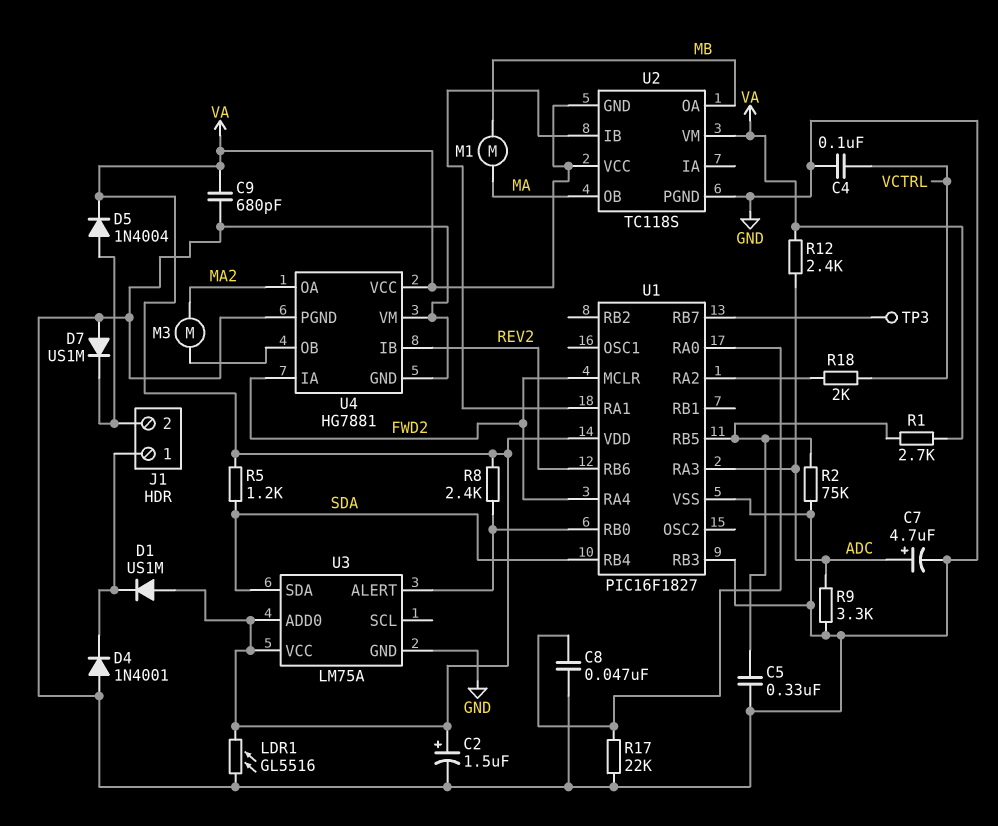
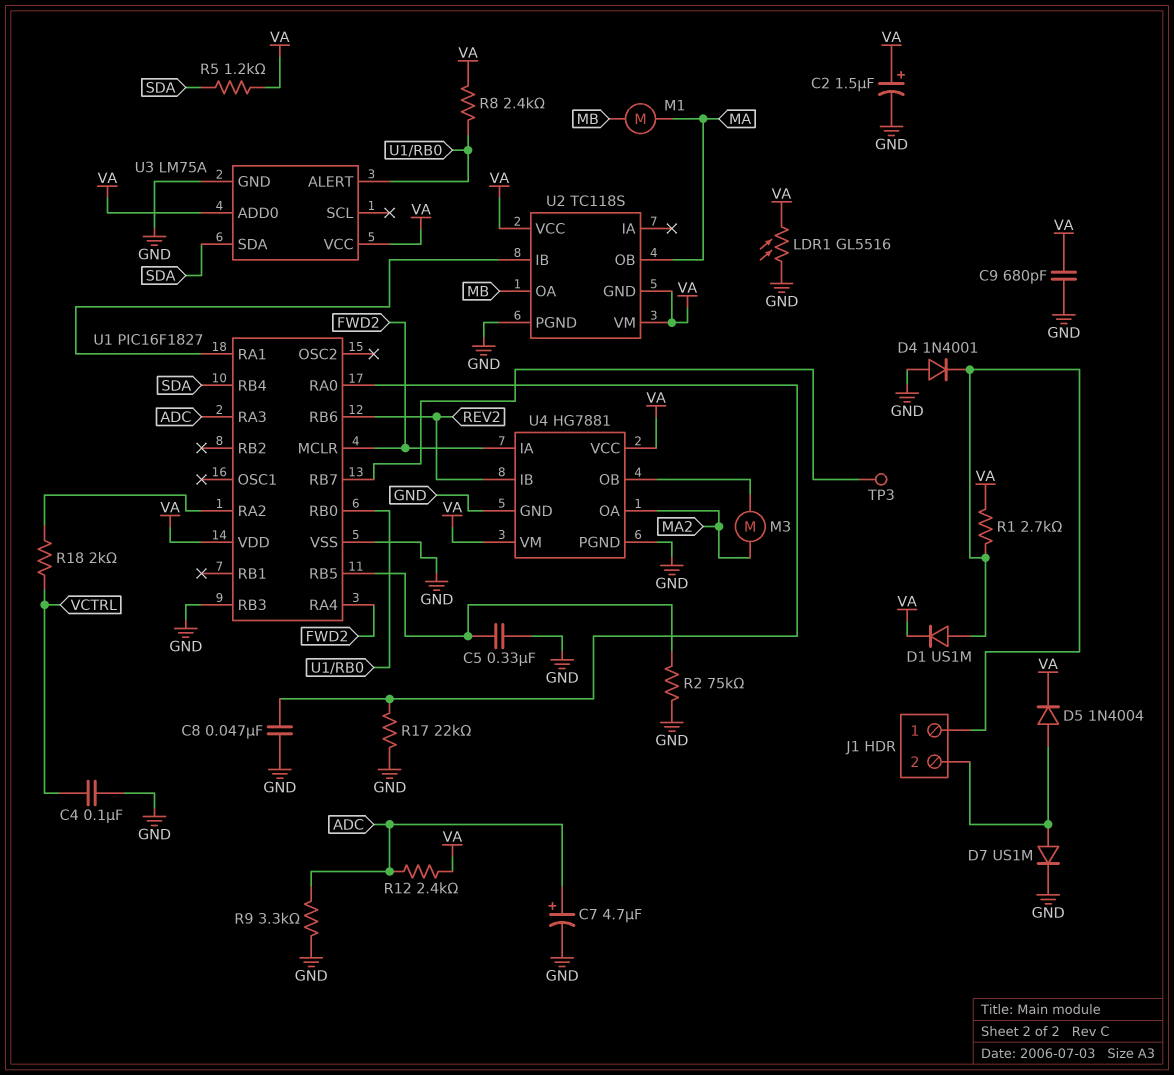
D1: diode US1M (A VA, K J1/1) -> diode US1M (A J1/1, K VA)
D7: diode US1M (A GND, K J1/2) -> diode US1M (A J1/2, K GND)
R1: 2.7k (U1/RB5, VA) -> 2.7k (J1/1, VA)
U4 pin VM: GND -> VA

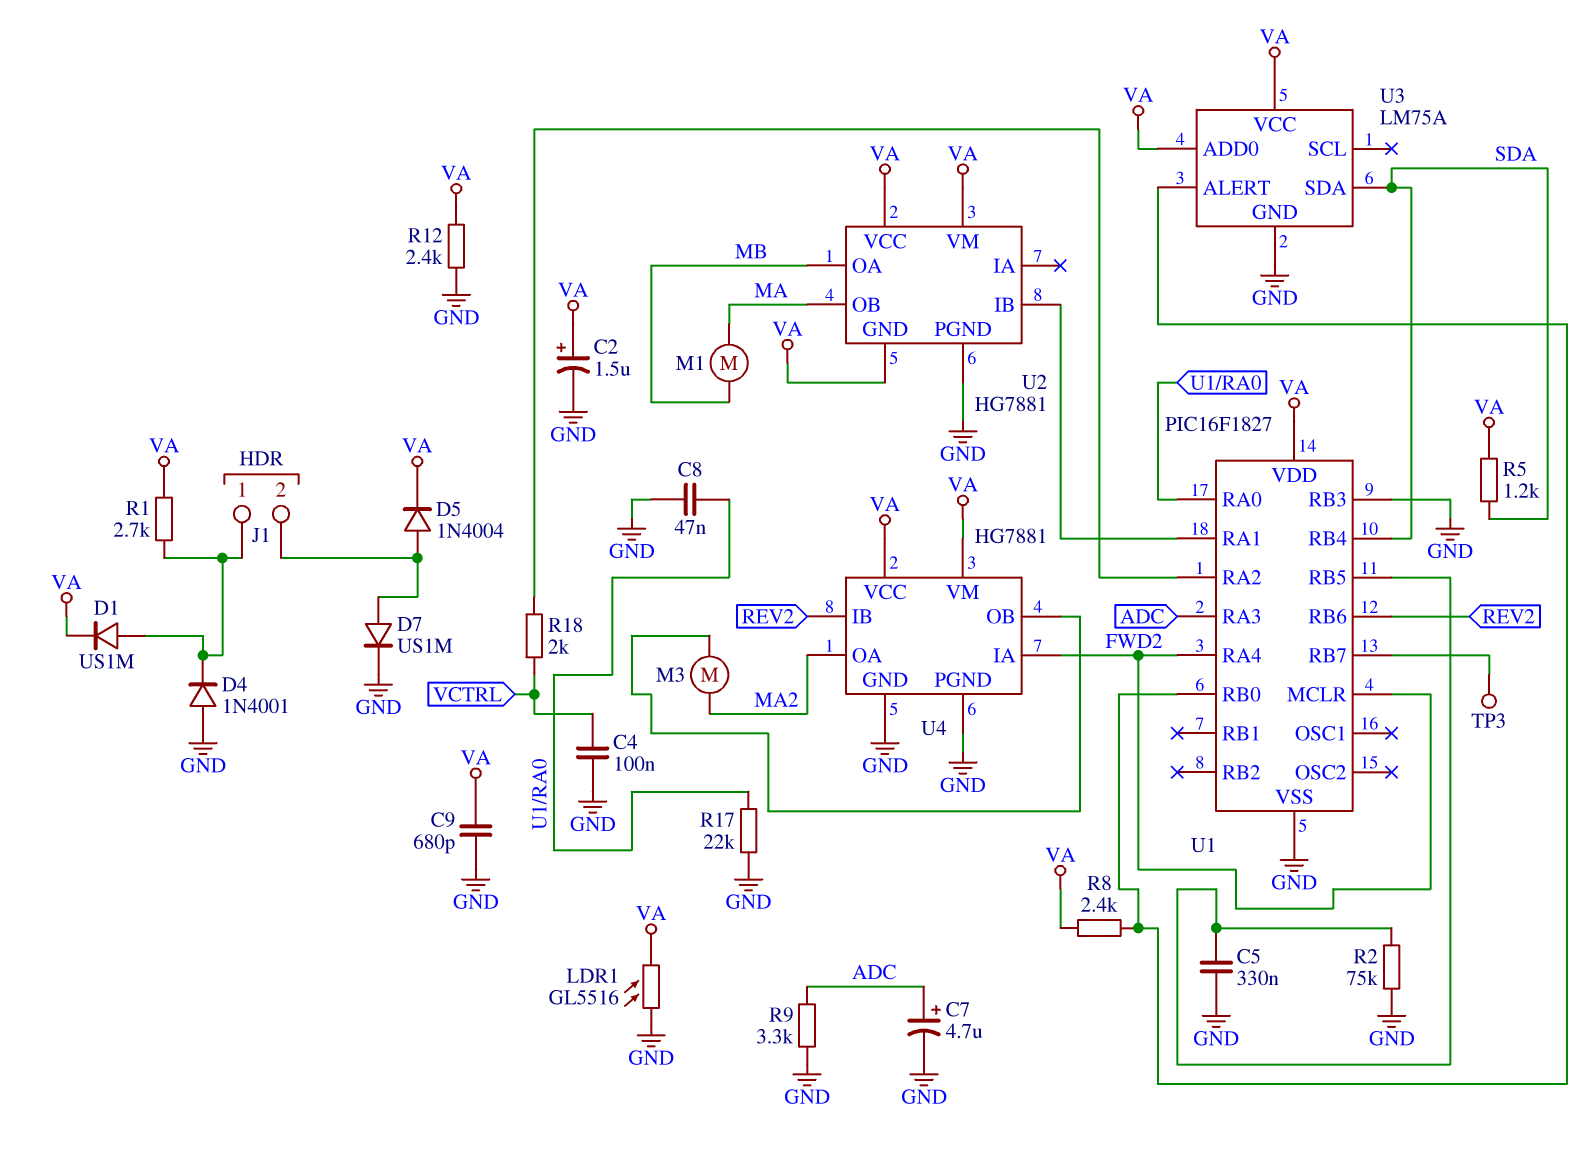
R12: 2.4k (ADC, VA) -> 2.4k (GND, VA)
U2: TC118S -> HG7881

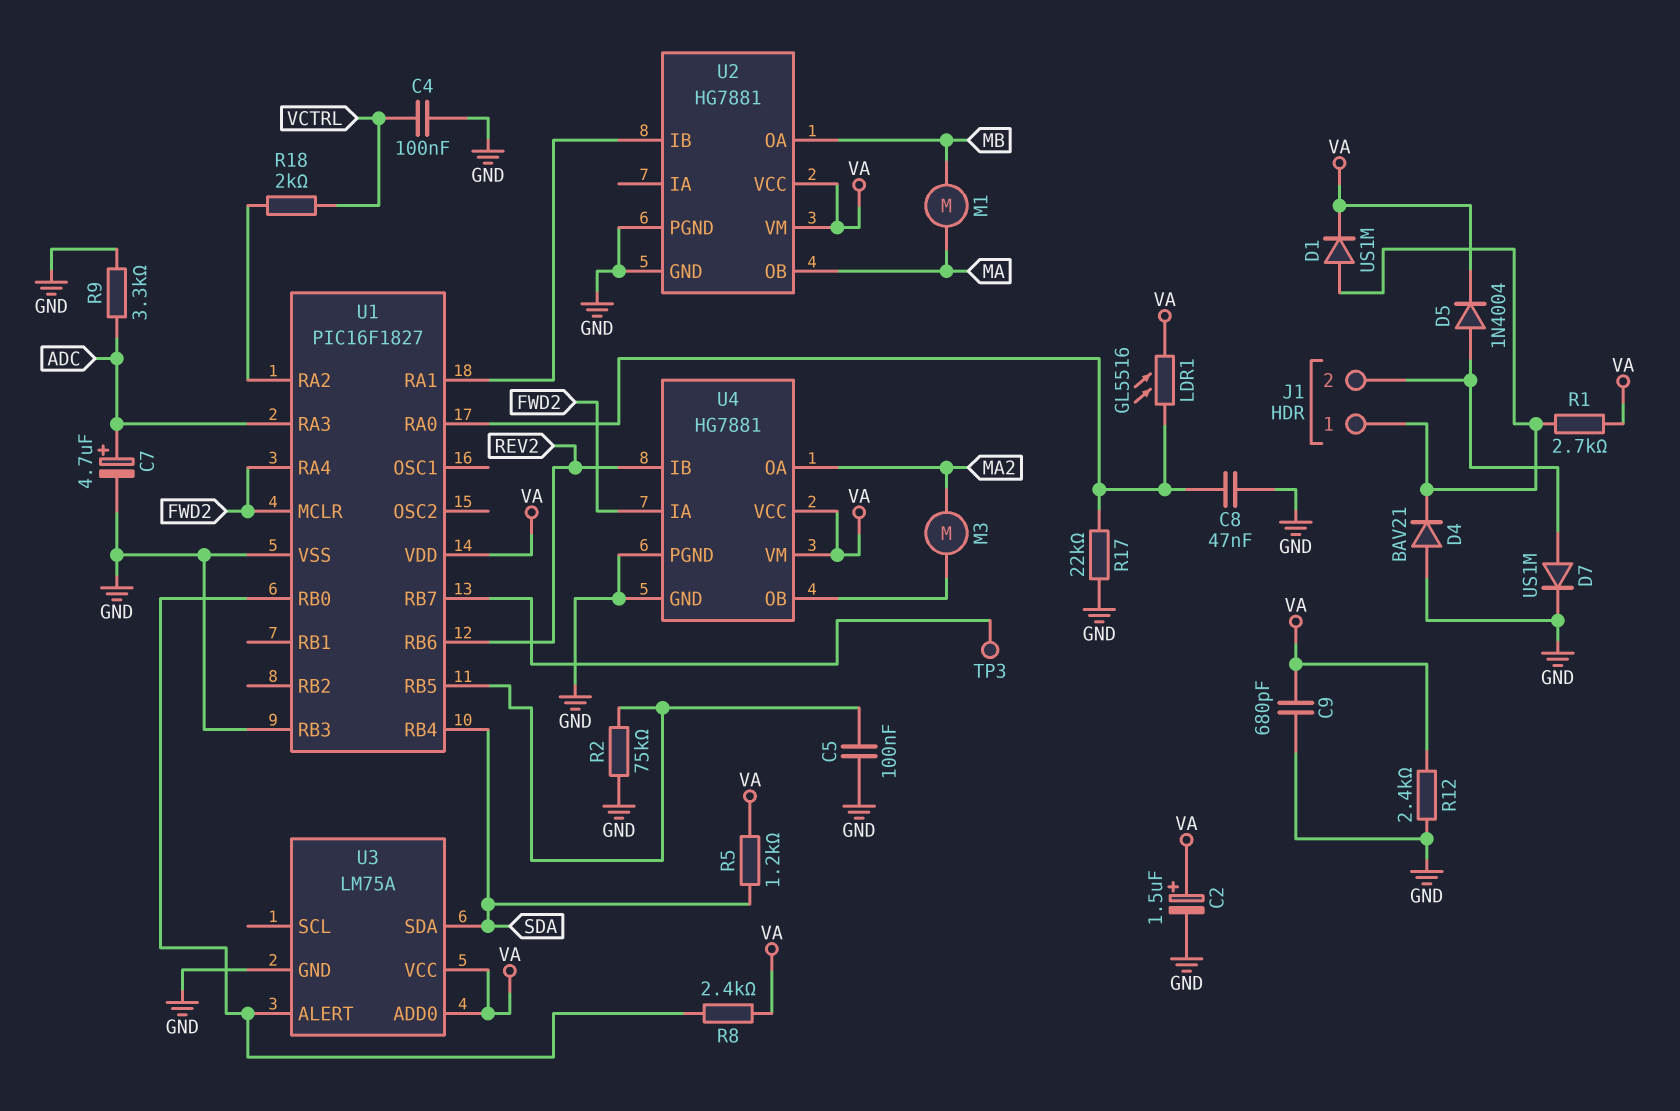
C5: 330nF (GND, U1/RB5) -> 100nF (GND, U1/RB5)
D4: diode 1N4001 (A GND, K J1/1) -> diode BAV21 (A GND, K J1/1)
LDR1: GL5516 (GND, VA) -> GL5516 (U1/RA0, VA)
U2 pin GND: VA -> GND

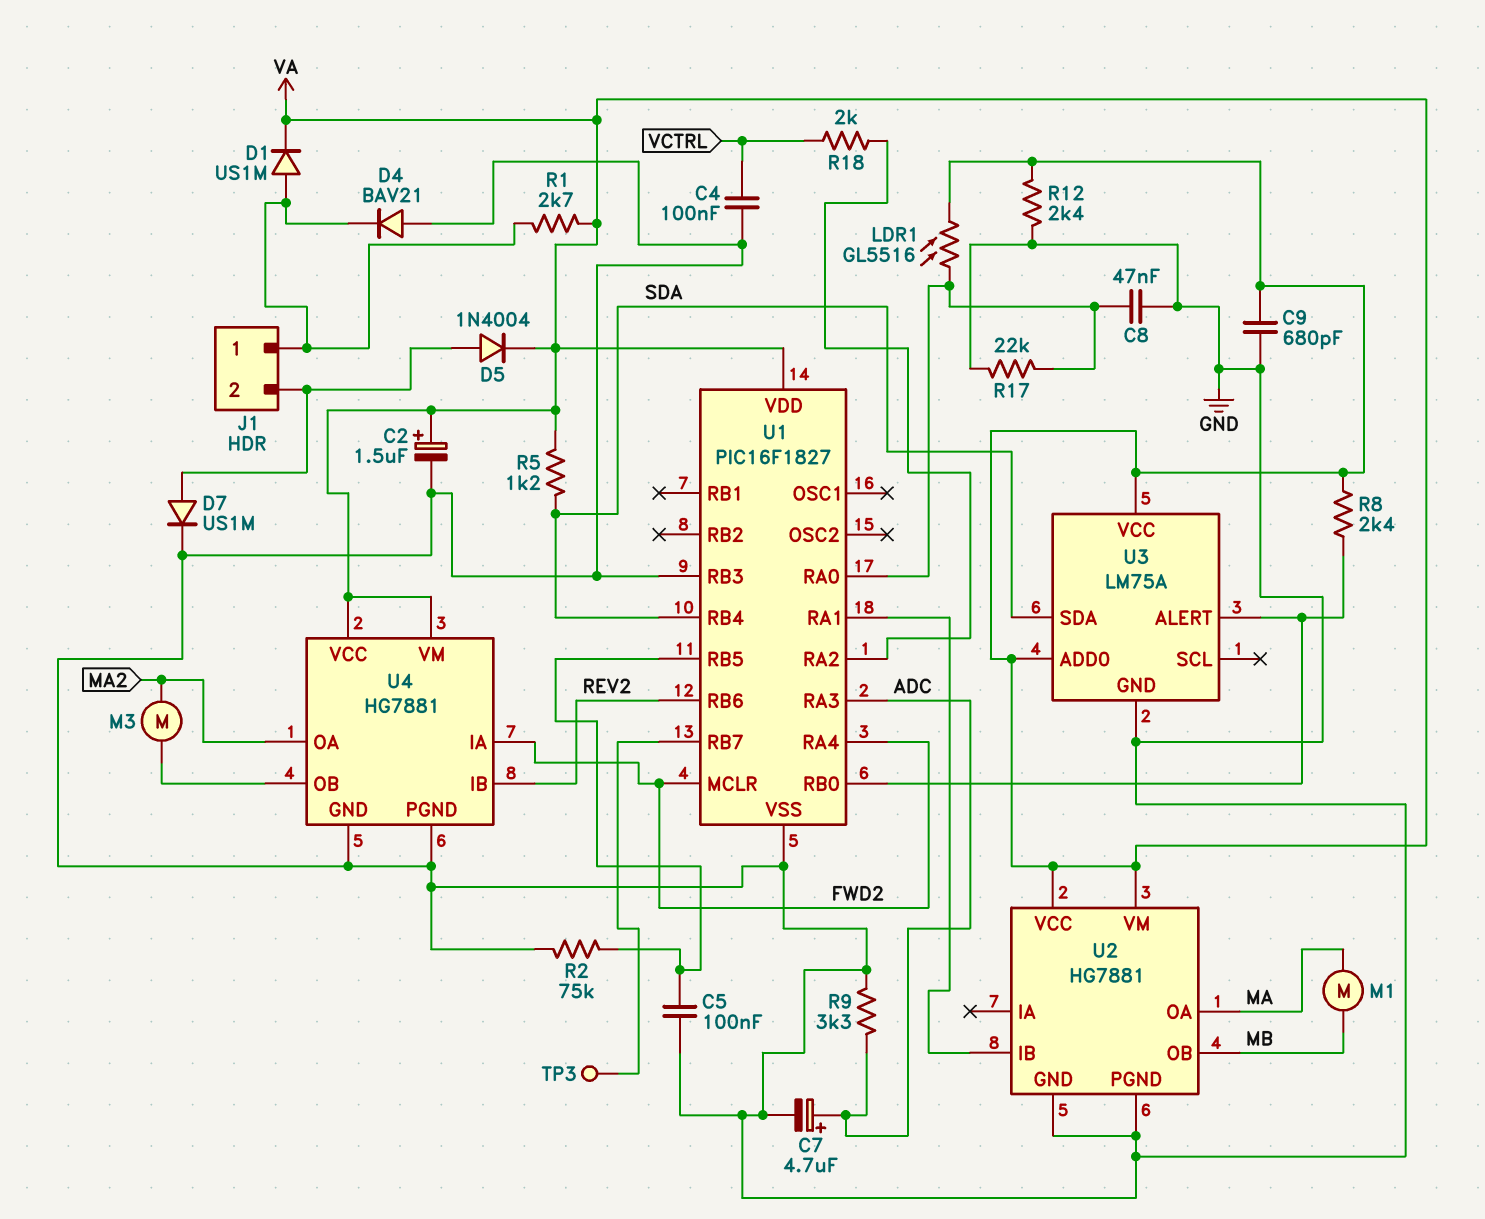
U2 pin OA: MB -> MA
U2 pin OB: MA -> MB

